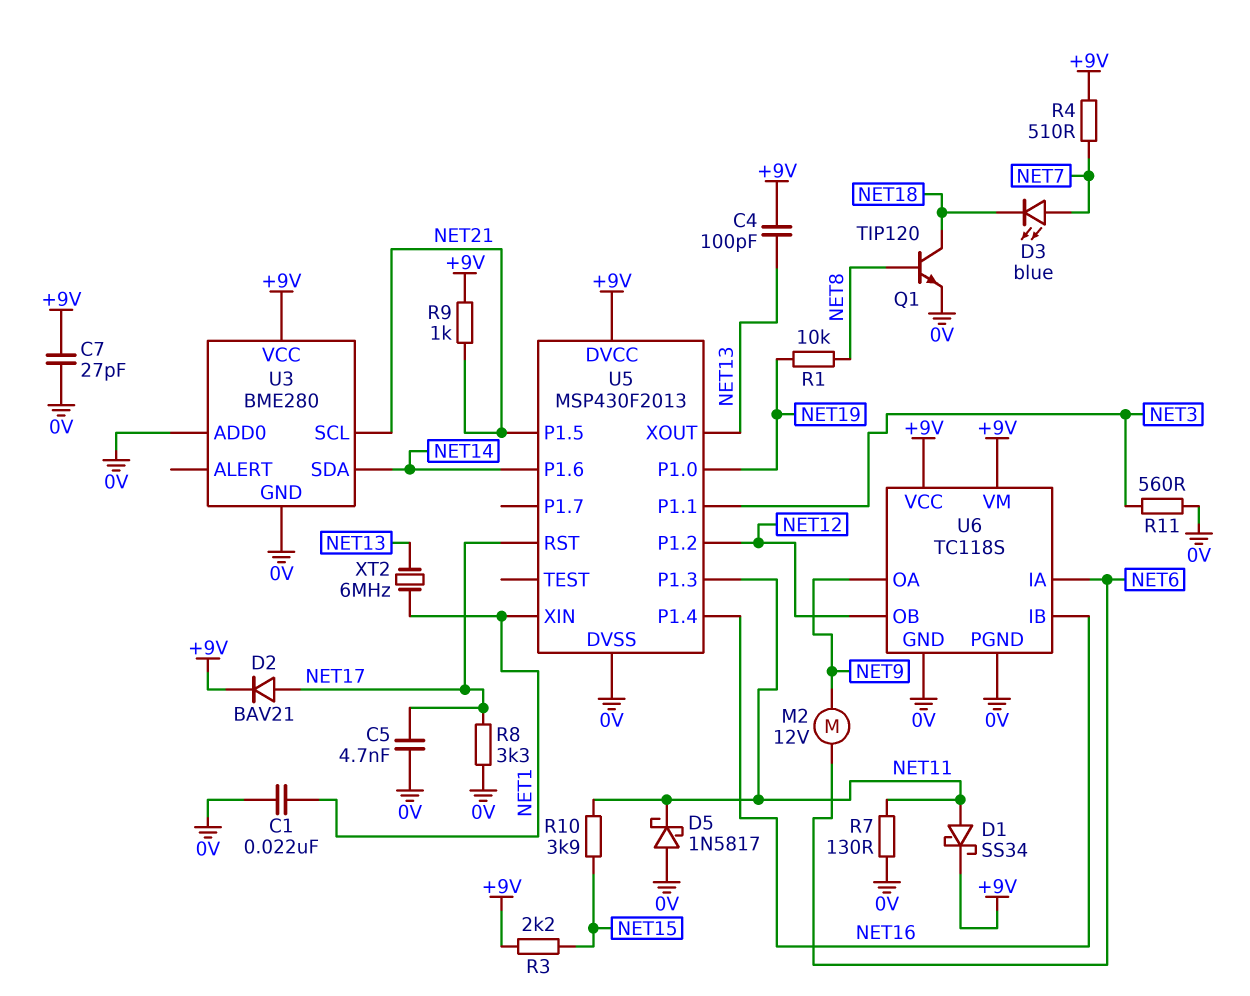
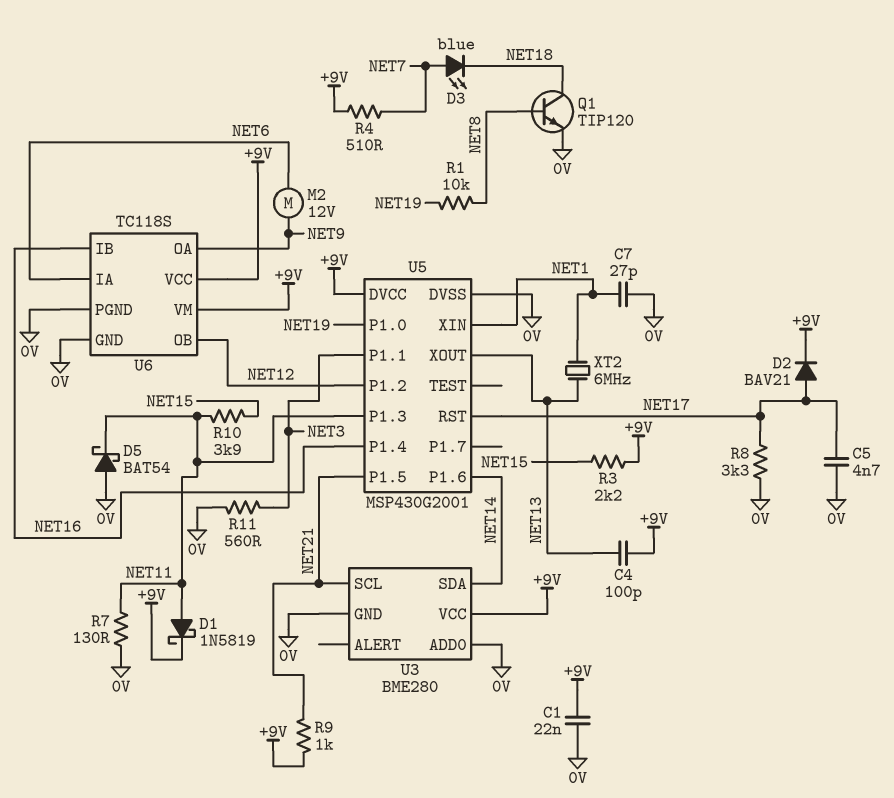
C1: 22nF (0V, NET1) -> 22nF (+9V, 0V)
C7: 27pF (+9V, 0V) -> 27pF (0V, NET1)
D1: schottky SS34 (A NET11, K +9V) -> schottky 1N5819 (A NET11, K +9V)
D5: schottky 1N5817 (A 0V, K NET11) -> schottky BAT54 (A 0V, K NET11)
U5: MSP430F2013 -> MSP430G2001

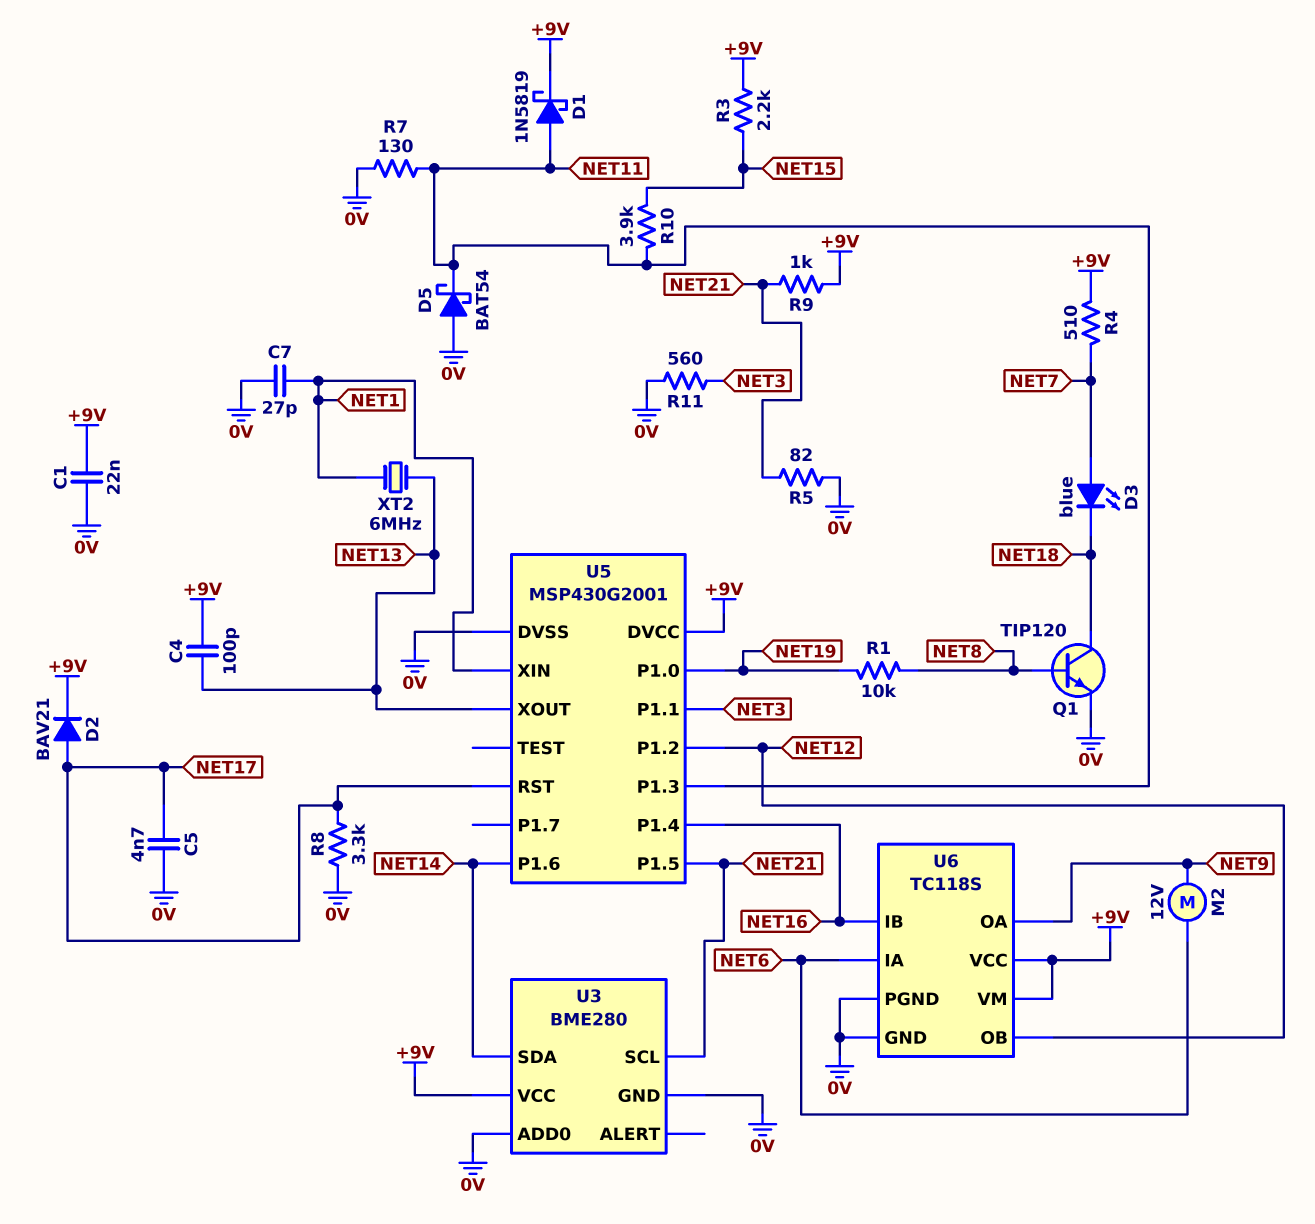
R5: none -> 82 (0V, NET21)

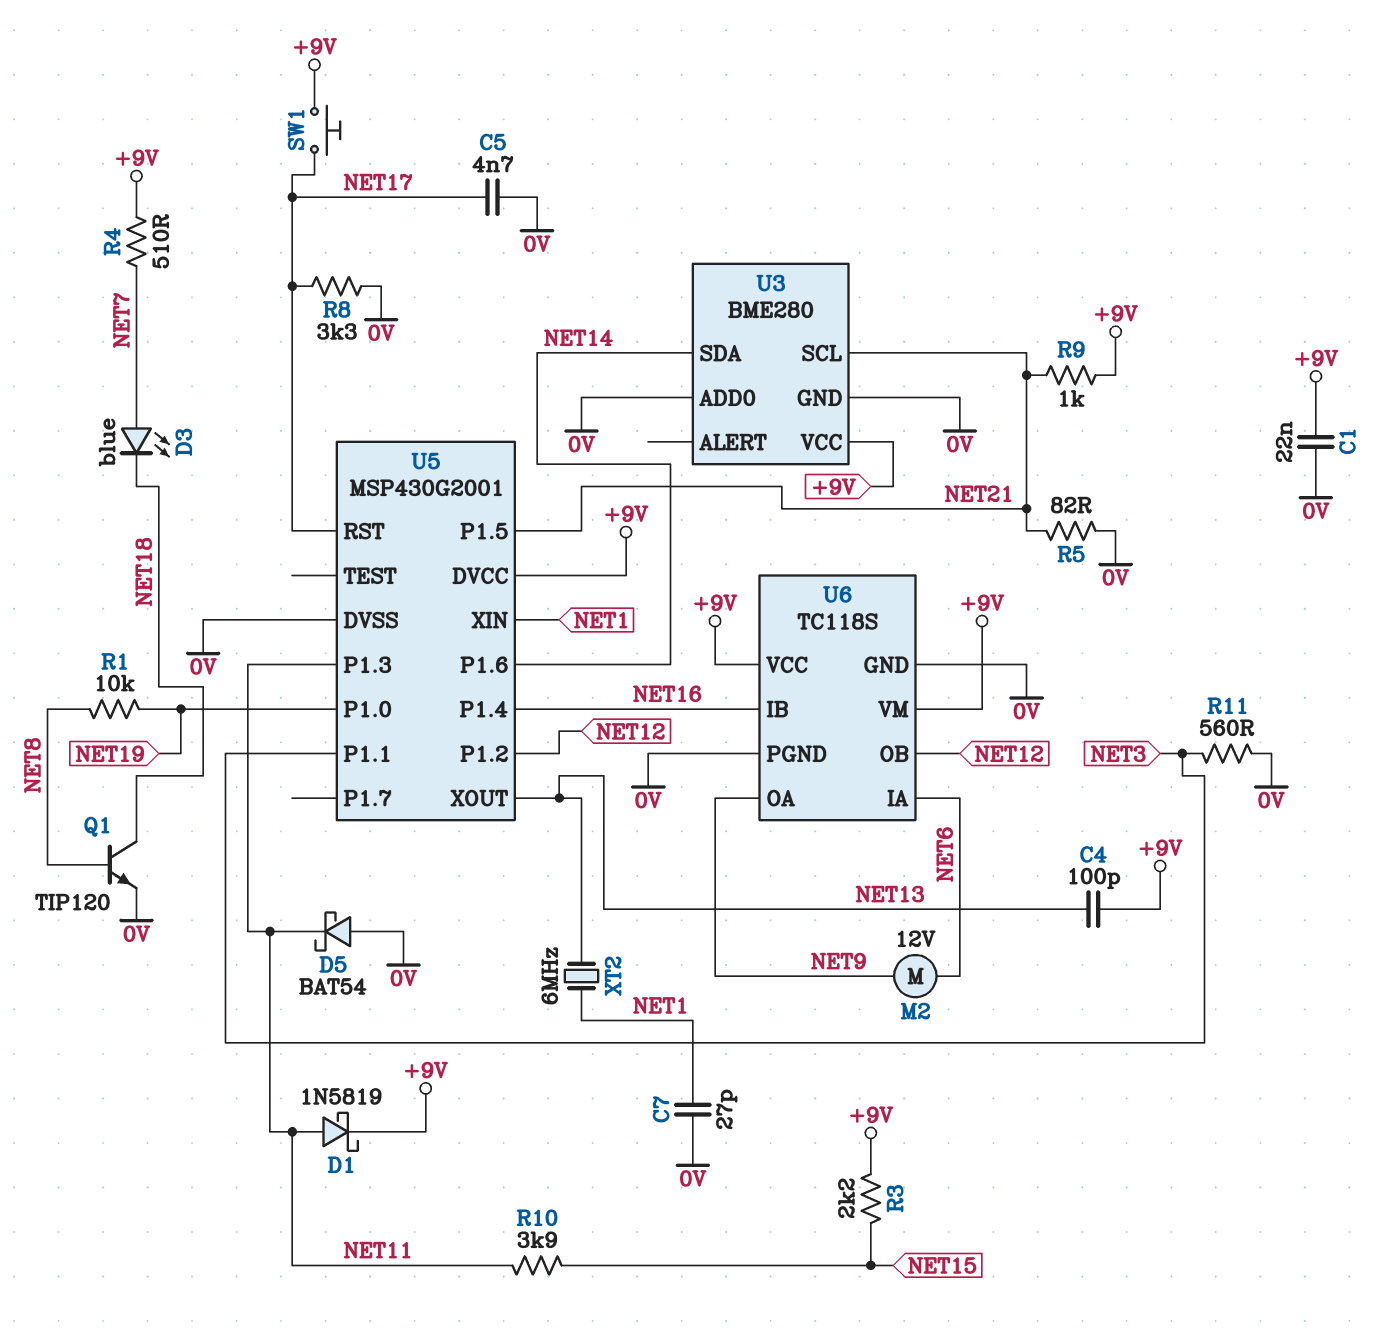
D2: diode BAV21 (A NET17, K +9V) -> none
R7: 130 (0V, NET11) -> none
SW1: none -> button (+9V, NET17)

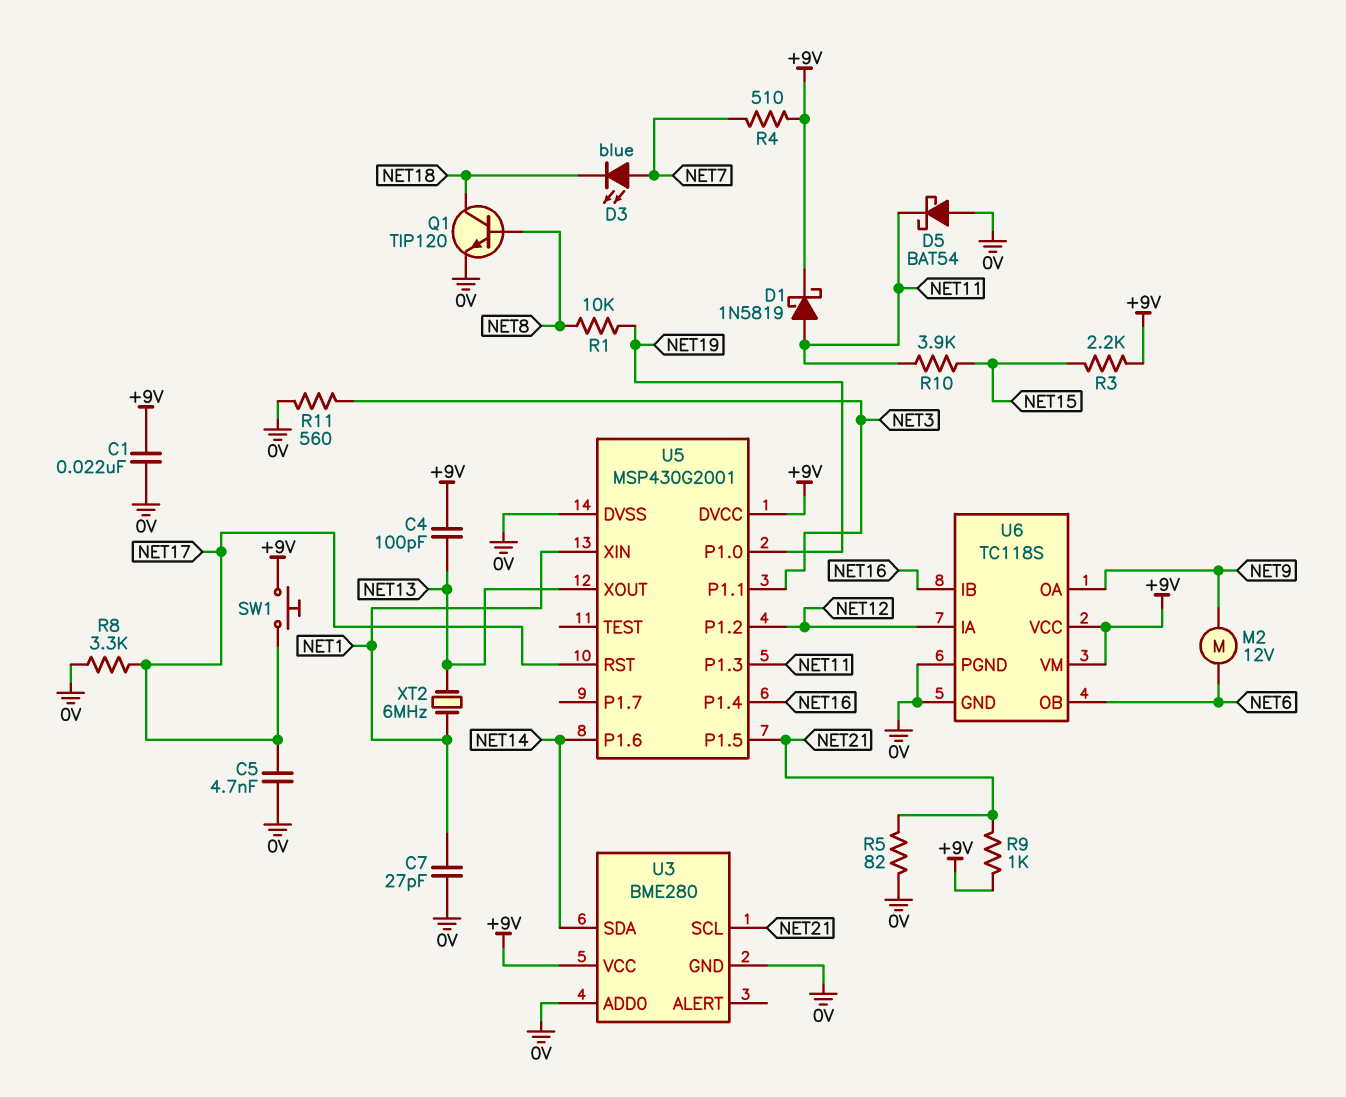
U6 pin IA: NET6 -> NET12
U6 pin OB: NET12 -> NET6

